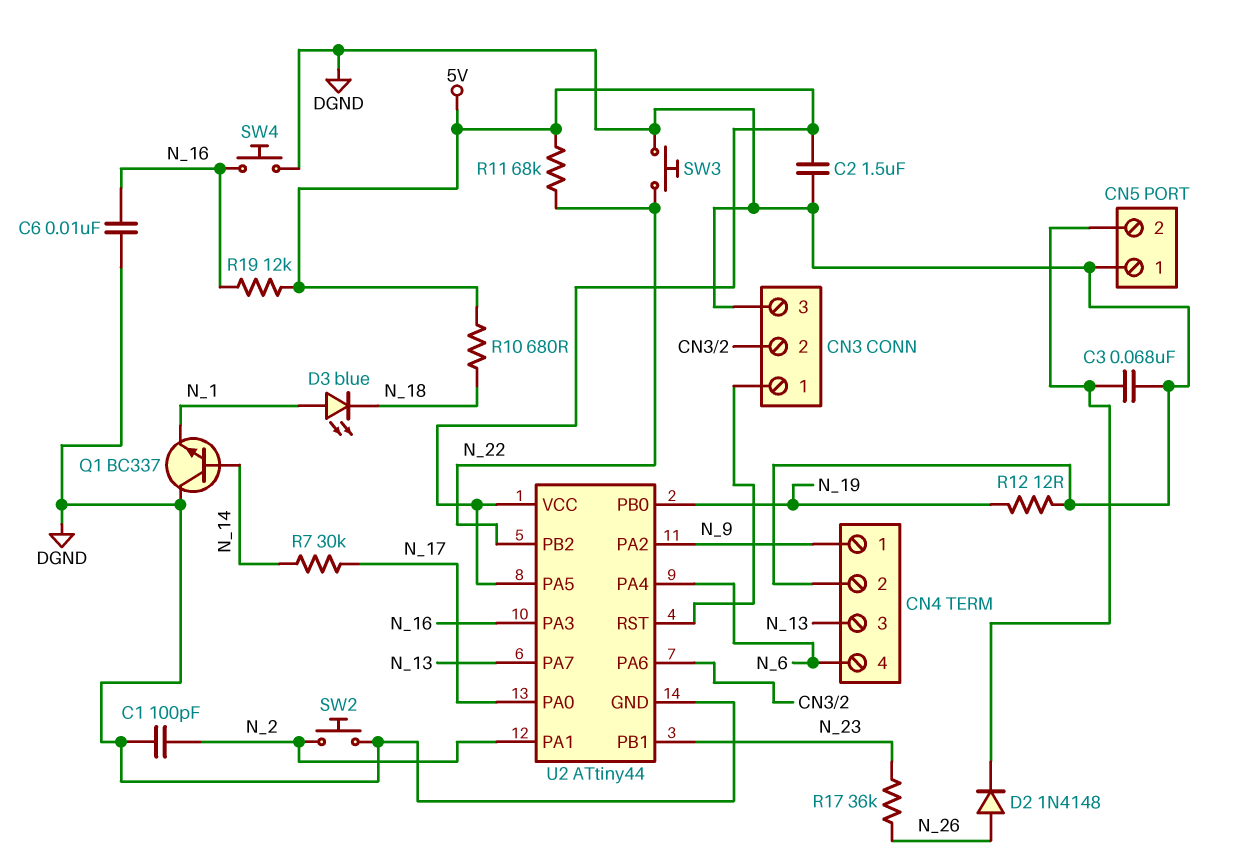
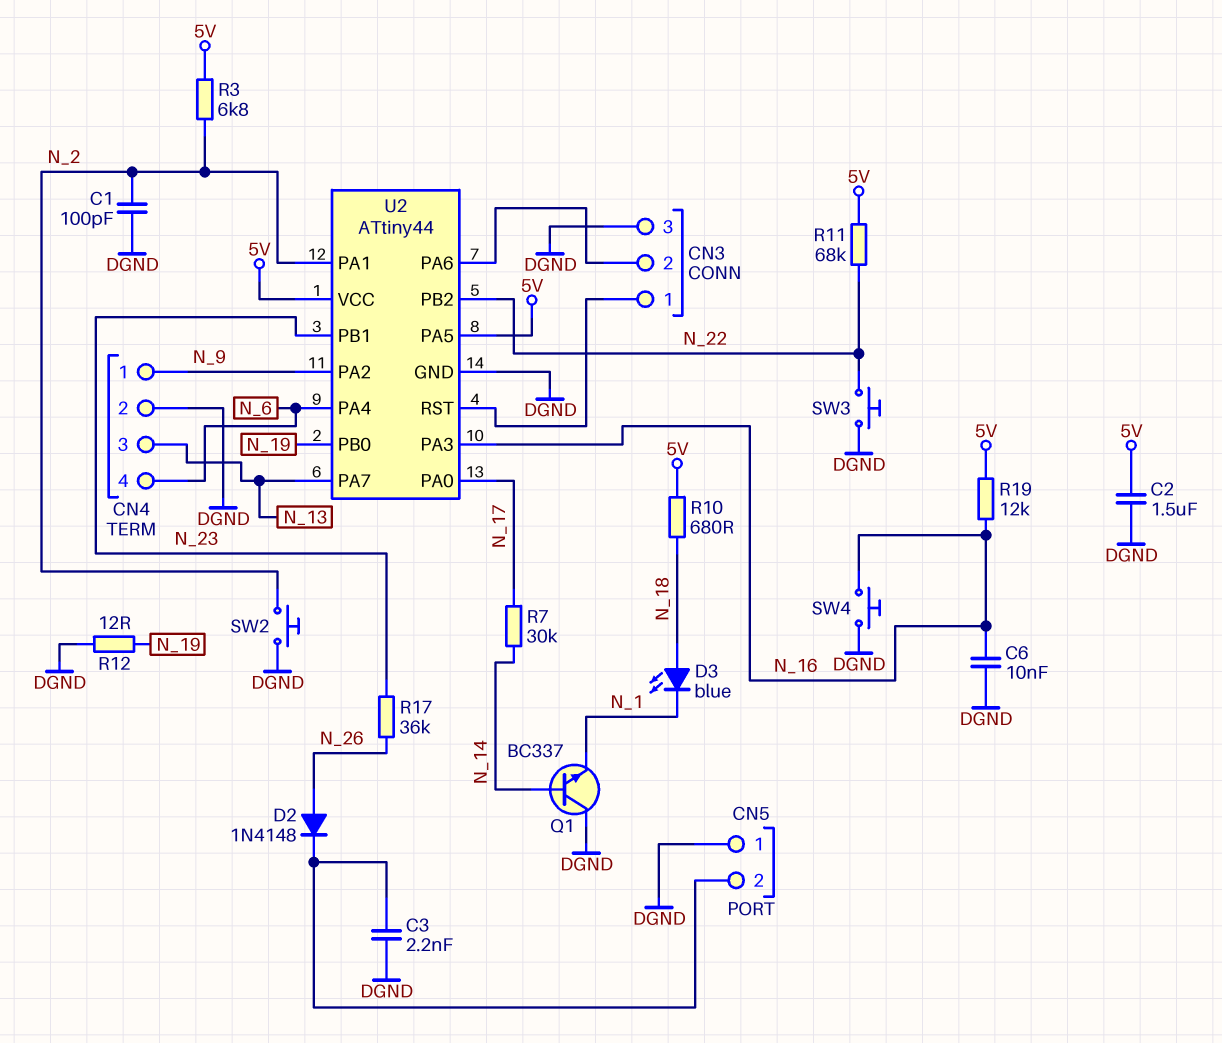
C3: 68nF (CN5/2, DGND) -> 2.2nF (CN5/2, DGND)
D3: LED blue (A N_1, K N_18) -> LED blue (A N_18, K N_1)
R3: none -> 6.8k (5V, N_2)

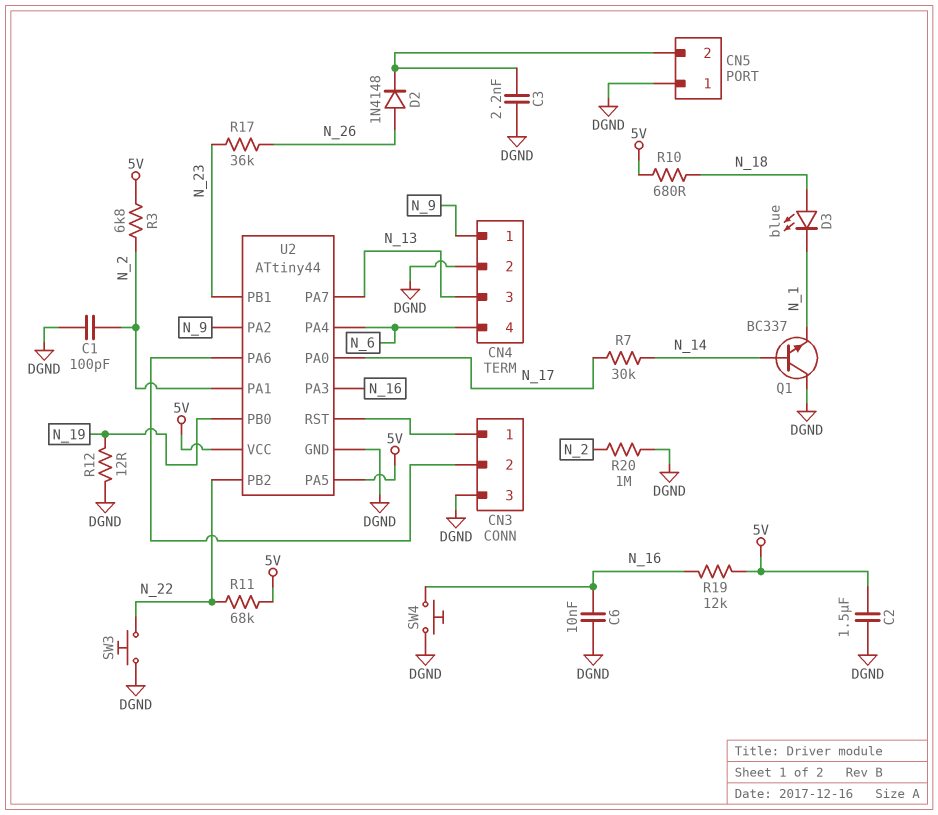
R20: none -> 1M (DGND, N_2)
SW2: button (DGND, N_2) -> none

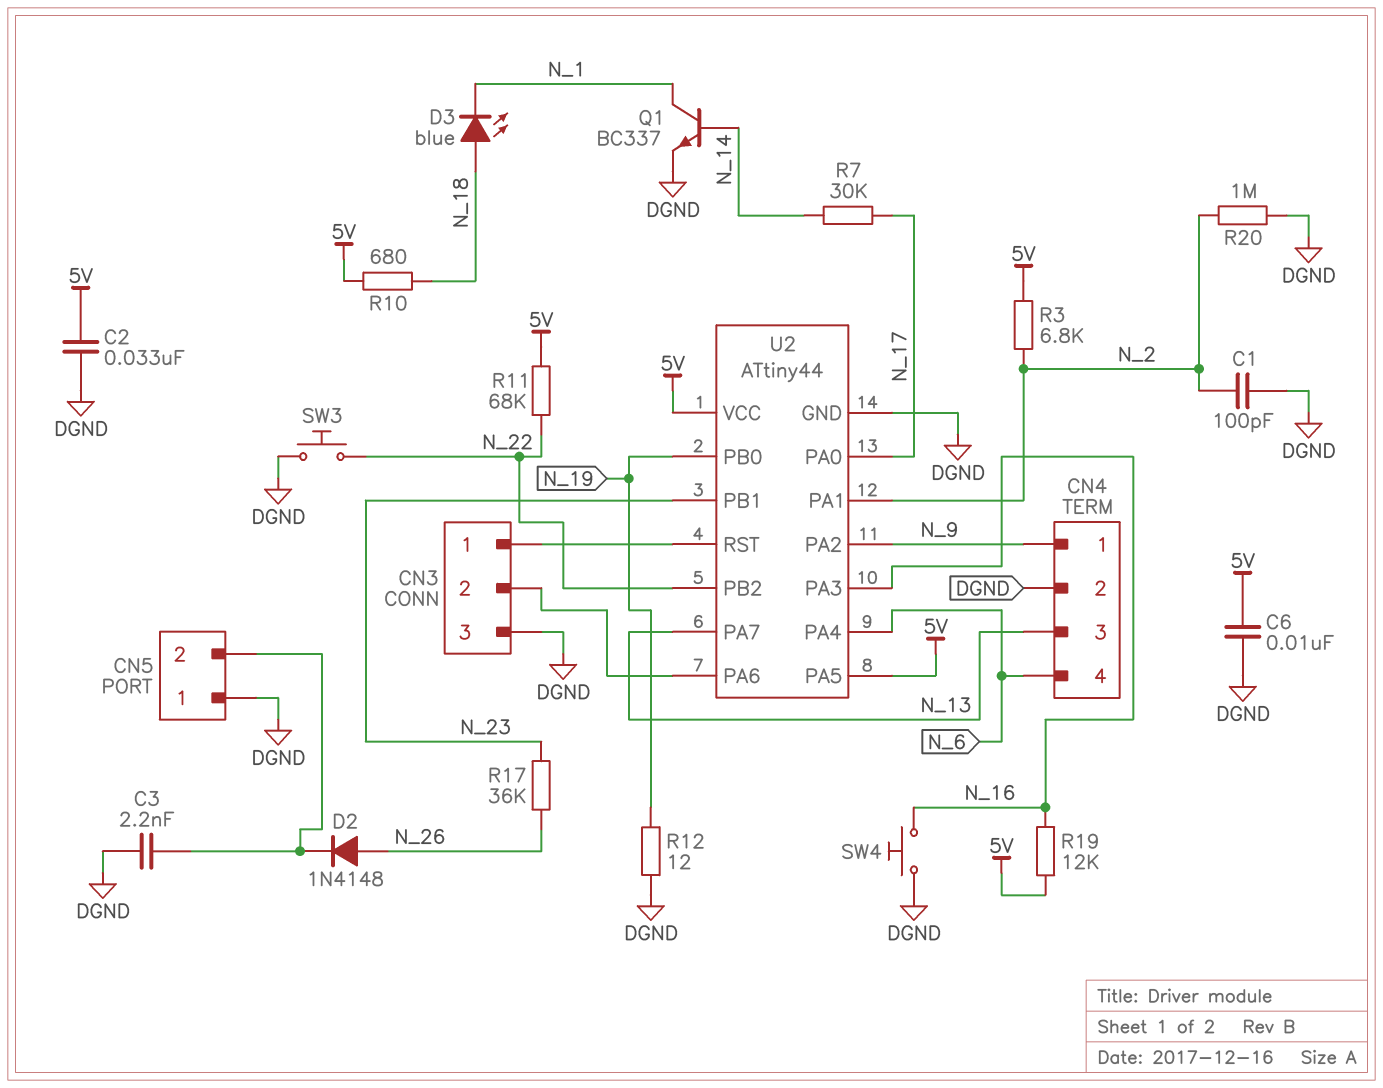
C2: 1.5uF (5V, DGND) -> 33nF (5V, DGND)
C6: 10nF (DGND, N_16) -> 10nF (5V, DGND)
Q1: NPN BC337 (B N_14, C DGND, E N_1) -> NPN BC337 (B N_14, C N_1, E DGND)

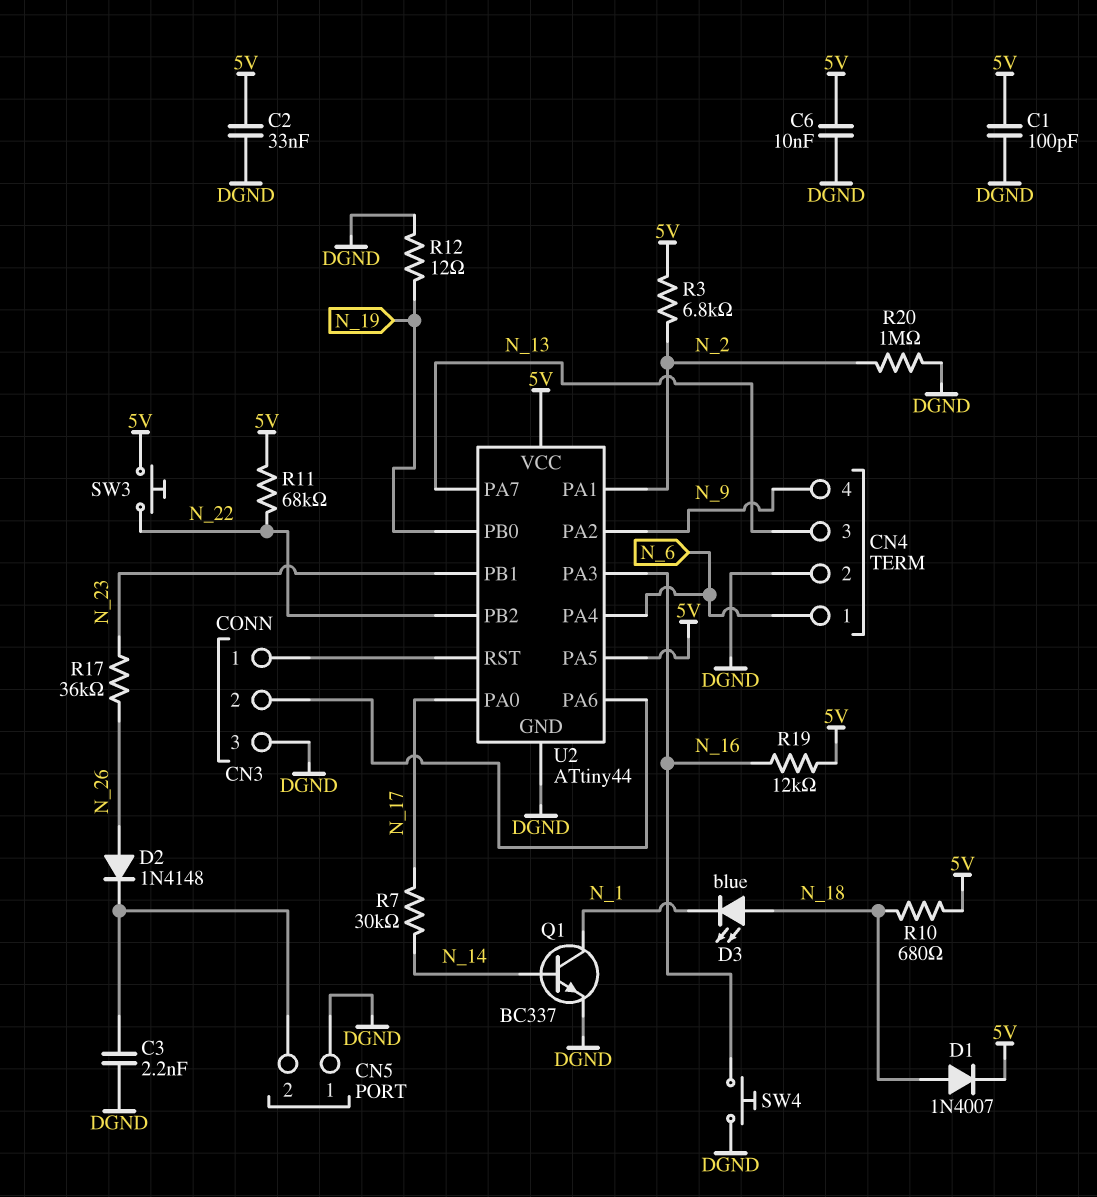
C1: 100pF (DGND, N_2) -> 100pF (5V, DGND)
CN4 pin 1: N_9 -> N_6
CN4 pin 4: N_6 -> N_9
D1: none -> diode 1N4007 (A N_18, K 5V)
SW3: button (DGND, N_22) -> button (5V, N_22)

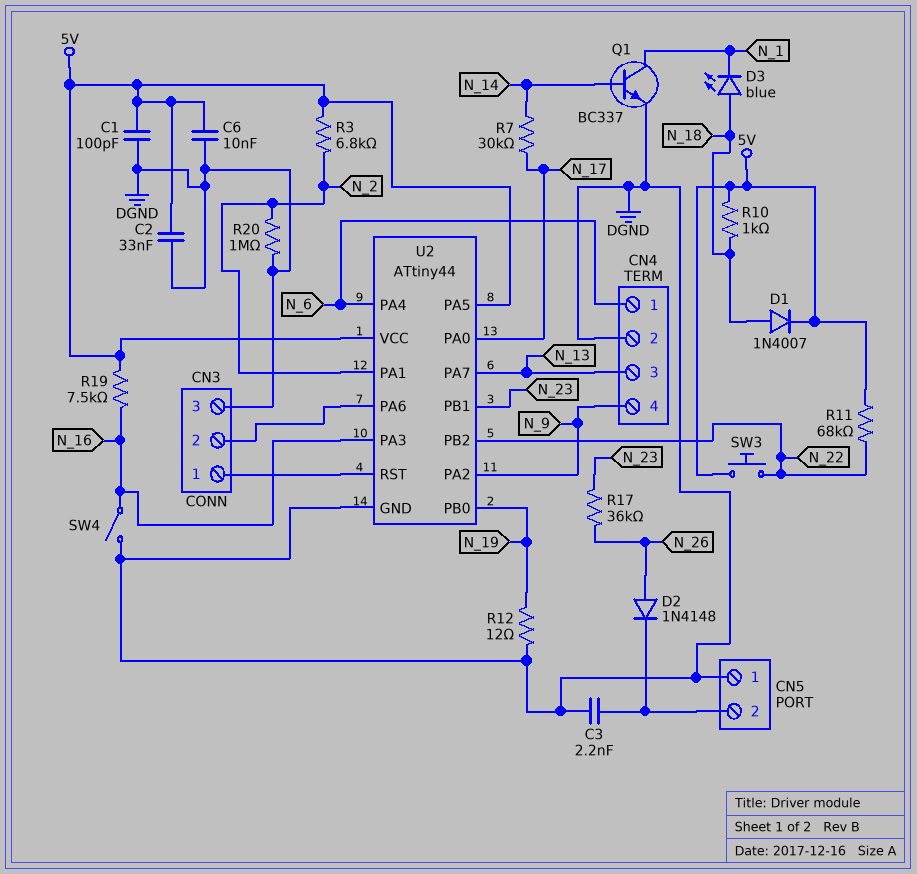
R10: 680 (5V, N_18) -> 1k (5V, N_18)
R19: 12k (5V, N_16) -> 7.5k (5V, N_16)
SW4: button (DGND, N_16) -> switch (DGND, N_16)

